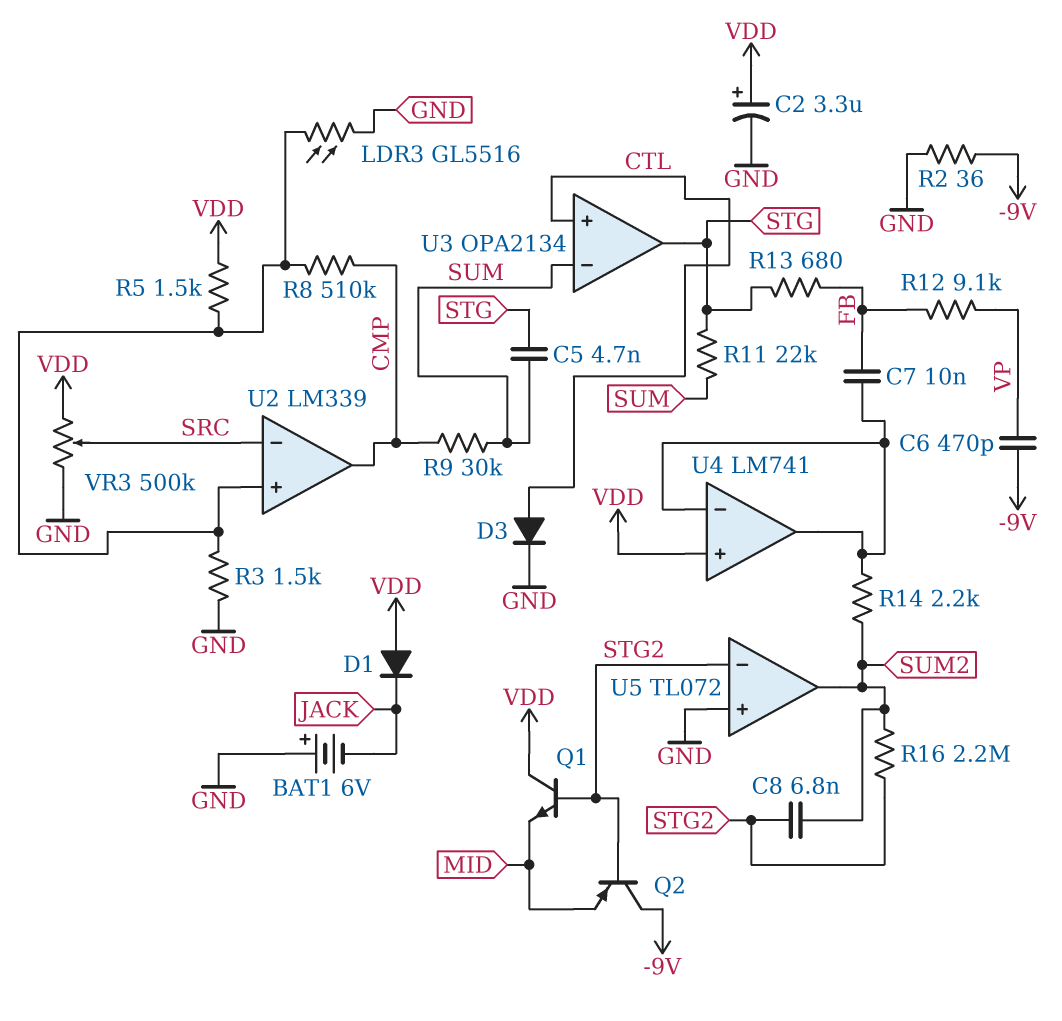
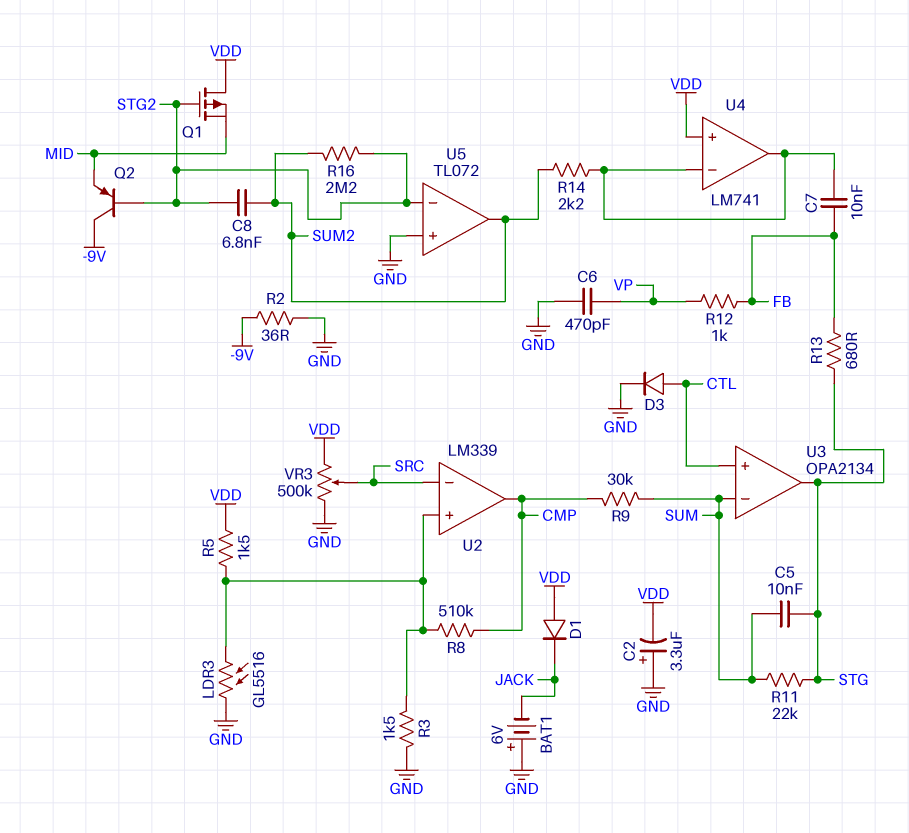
C2: 3.3uF (plus VDD, minus GND) -> 3.3uF (plus GND, minus VDD)
C5: 4.7nF (STG, SUM) -> 10nF (STG, SUM)
C6: 470pF (-9V, VP) -> 470pF (GND, VP)
Q1: NPN (B STG2, C VDD, E MID) -> PMOS (G STG2, D VDD, S MID)
R12: 9.1k (FB, VP) -> 1k (FB, VP)

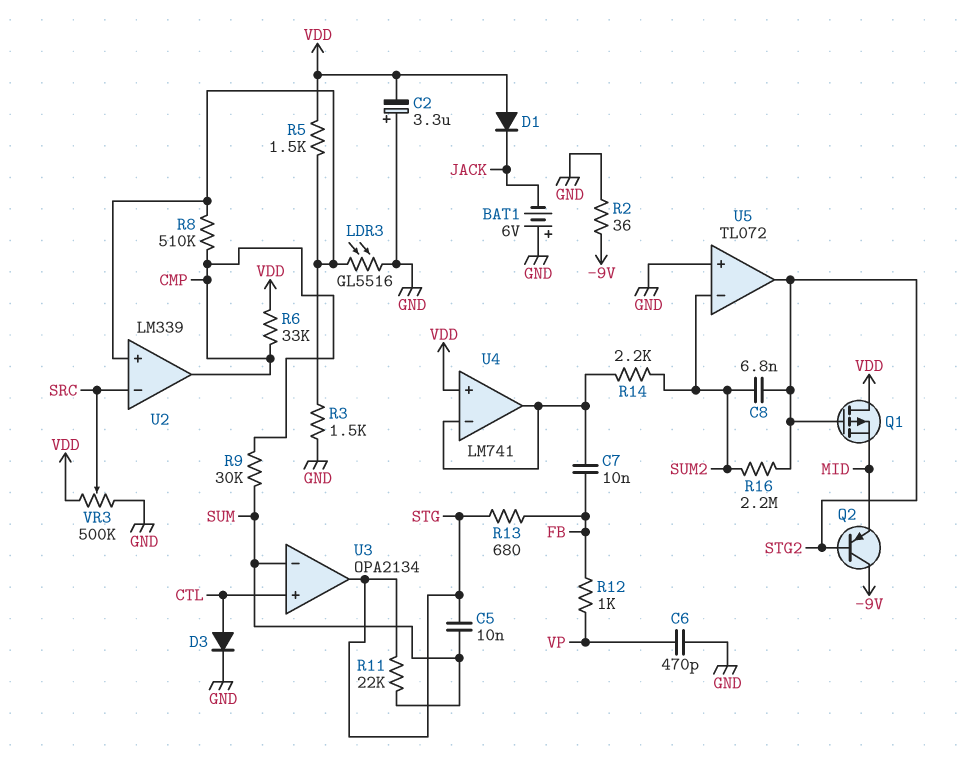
R6: none -> 33k (CMP, VDD)
U5 pin in-: STG2 -> SUM2
U5 pin out: SUM2 -> STG2

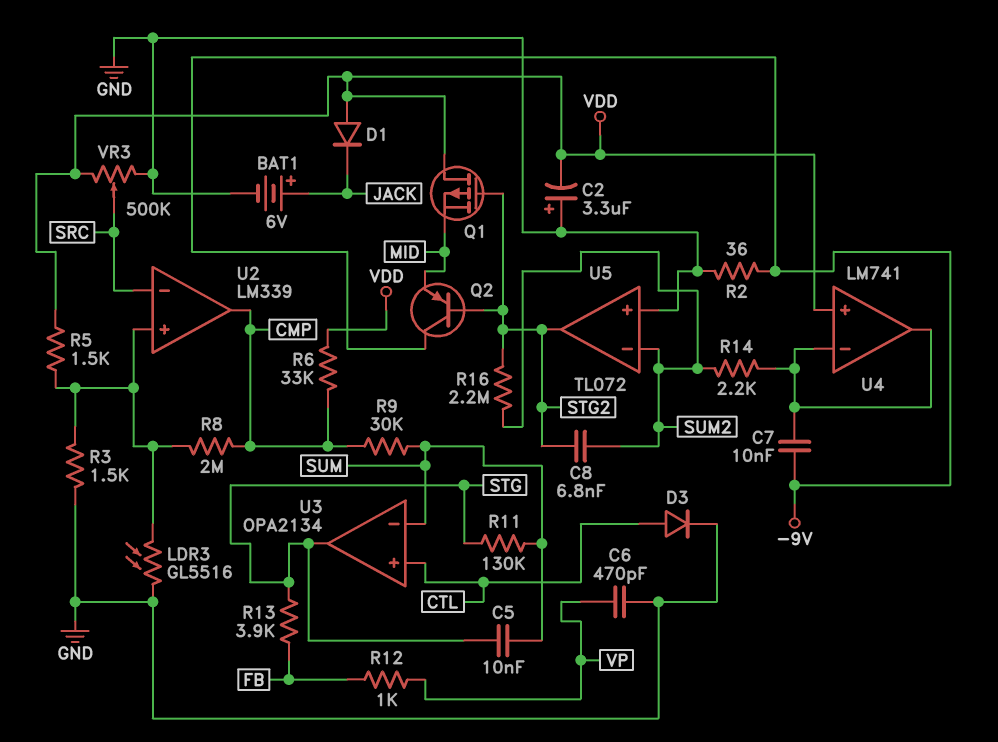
BAT1: 6V (plus GND, minus JACK) -> 6V (plus JACK, minus GND)
C7: 10nF (FB, U4/in-) -> 10nF (-9V, U4/in-)
R8: 510k (CMP, U2/in+) -> 2M (CMP, U2/in+)
R11: 22k (STG, SUM) -> 130k (STG, SUM)
R13: 680 (FB, STG) -> 3.9k (FB, STG)

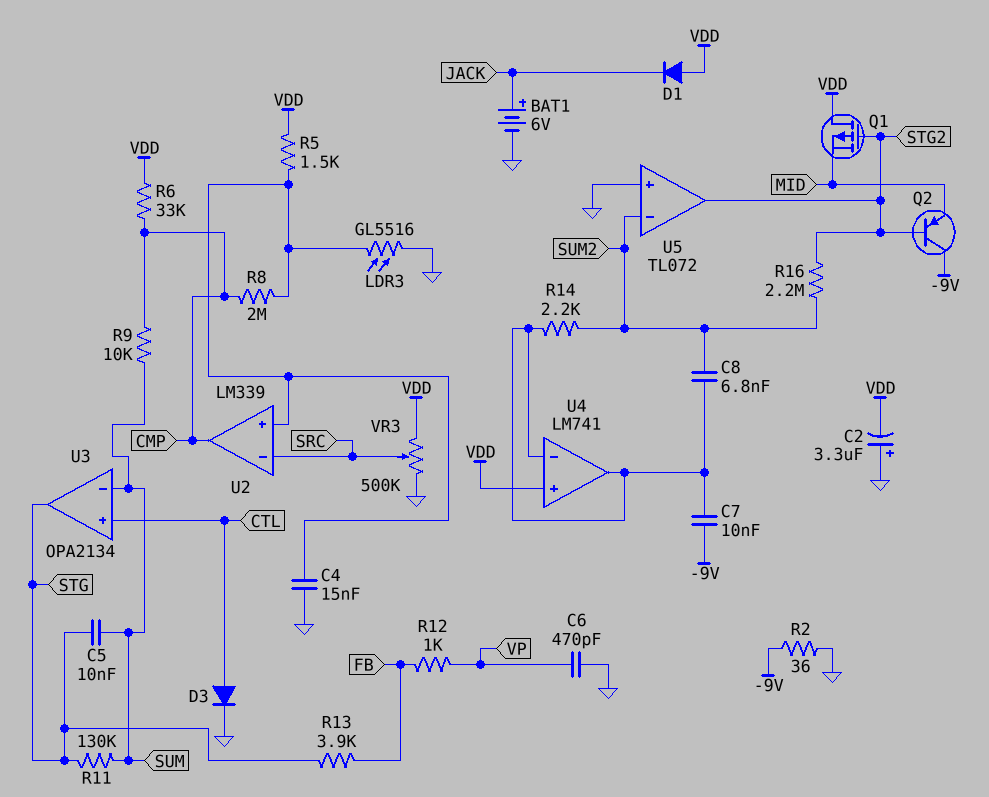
C4: none -> 15nF (GND, U2/in+)
C8: 6.8nF (STG2, SUM2) -> 6.8nF (SUM2, U4/in-)
R3: 1.5k (GND, U2/in+) -> none
R9: 30k (CMP, SUM) -> 10k (CMP, SUM)

